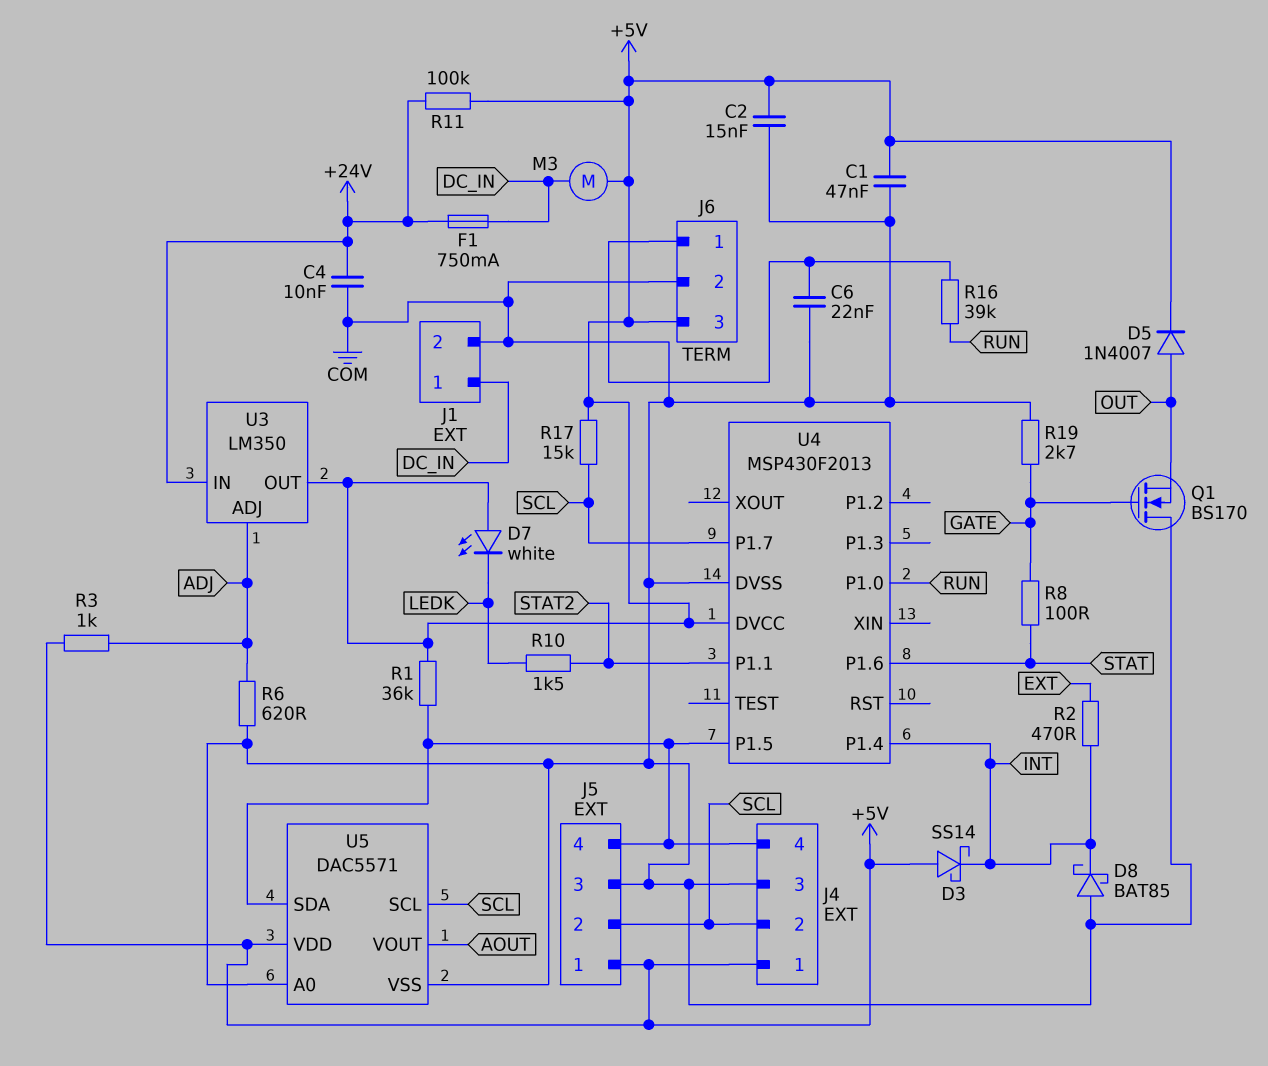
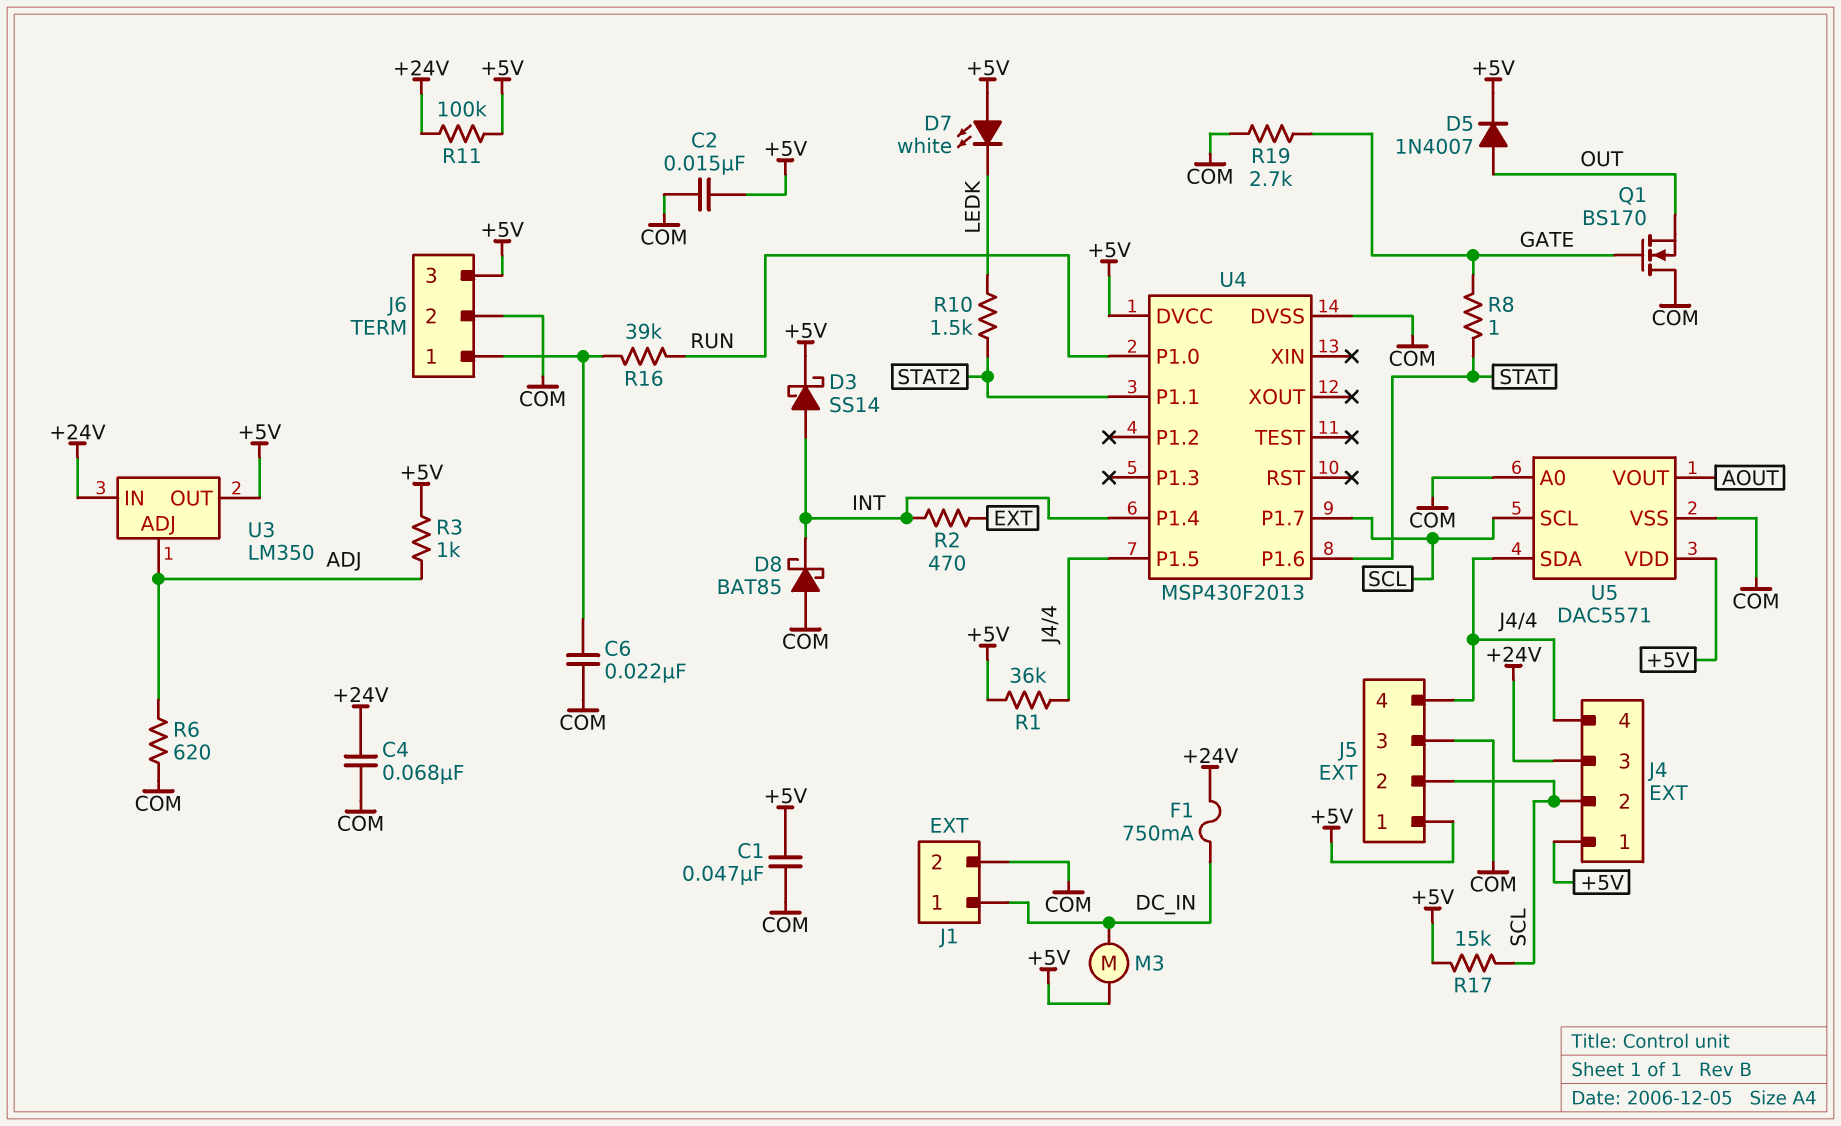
C4: 10nF (+24V, COM) -> 68nF (+24V, COM)
D3: schottky SS14 (A +5V, K INT) -> schottky SS14 (A INT, K +5V)
J4 pin 3: COM -> +24V
R8: 100 (GATE, STAT) -> 1 (GATE, STAT)

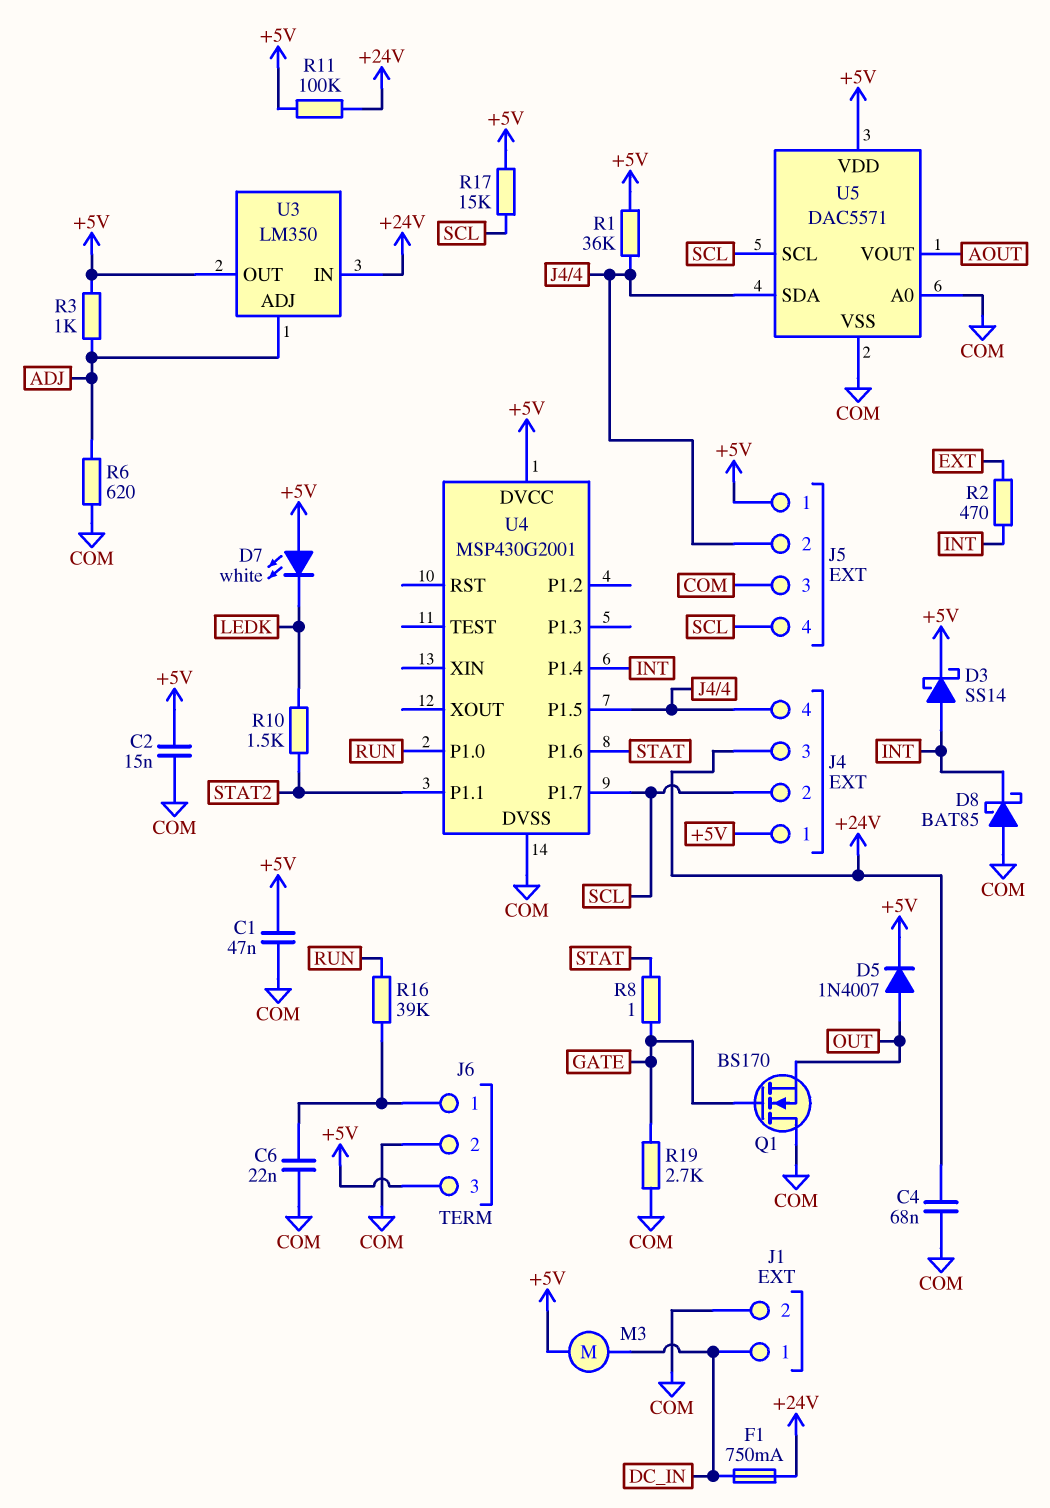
J5 pin 2: SCL -> J4/4
J5 pin 4: J4/4 -> SCL
U4: MSP430F2013 -> MSP430G2001

